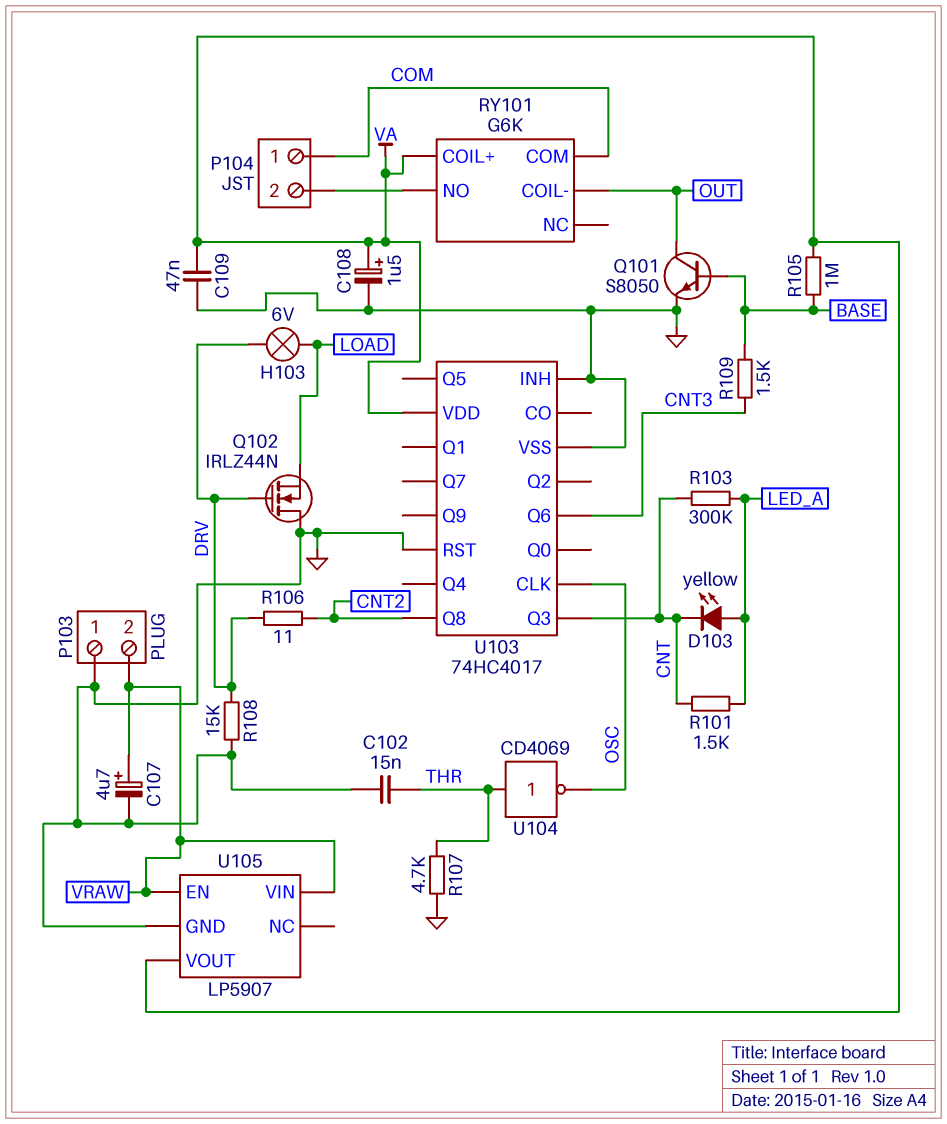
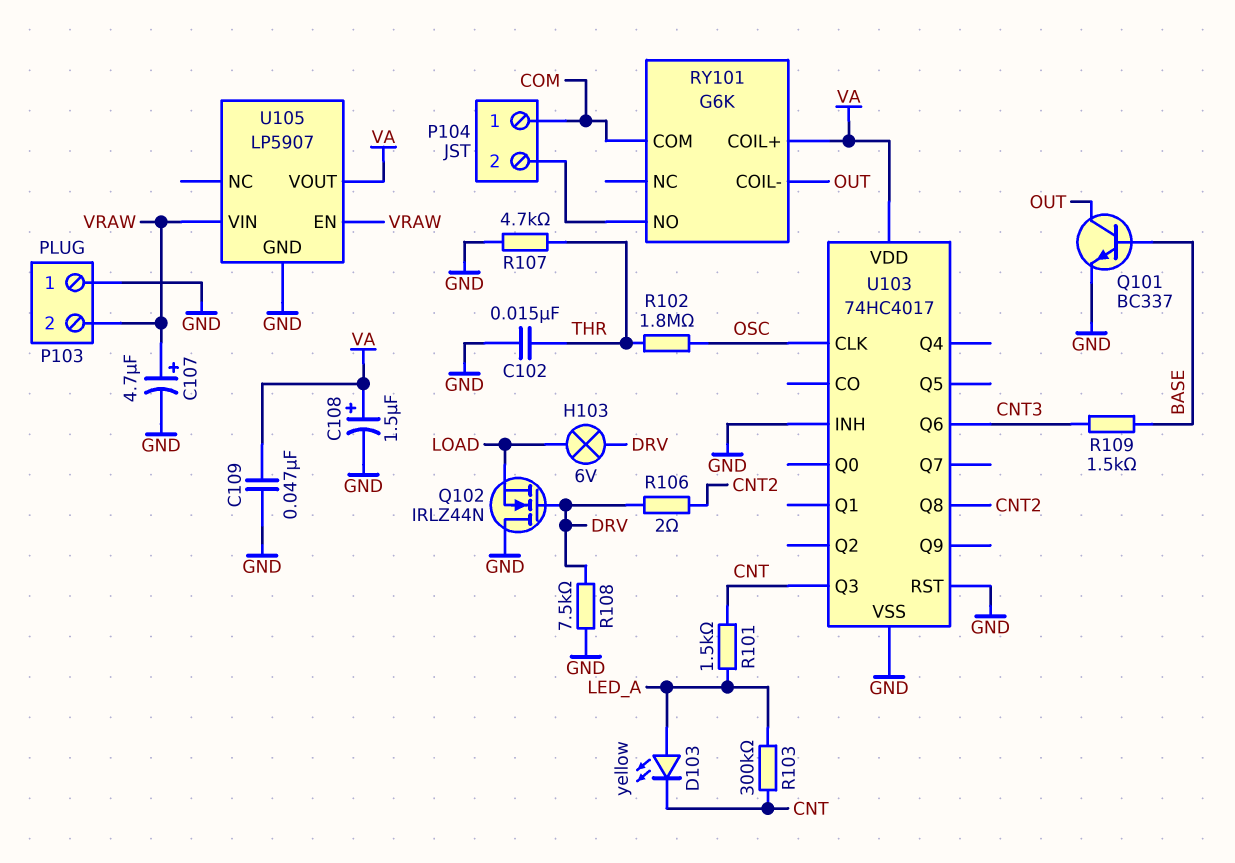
Q101: NPN S8050 (B BASE, C OUT, E GND) -> NPN BC337 (B BASE, C OUT, E GND)
R102: none -> 1.8M (OSC, THR)
R105: 1M (BASE, VA) -> none
R106: 11 (CNT2, DRV) -> 2 (CNT2, DRV)
R108: 15k (DRV, GND) -> 7.5k (DRV, GND)
U104: NOT CD4069 (in THR, out OSC) -> none

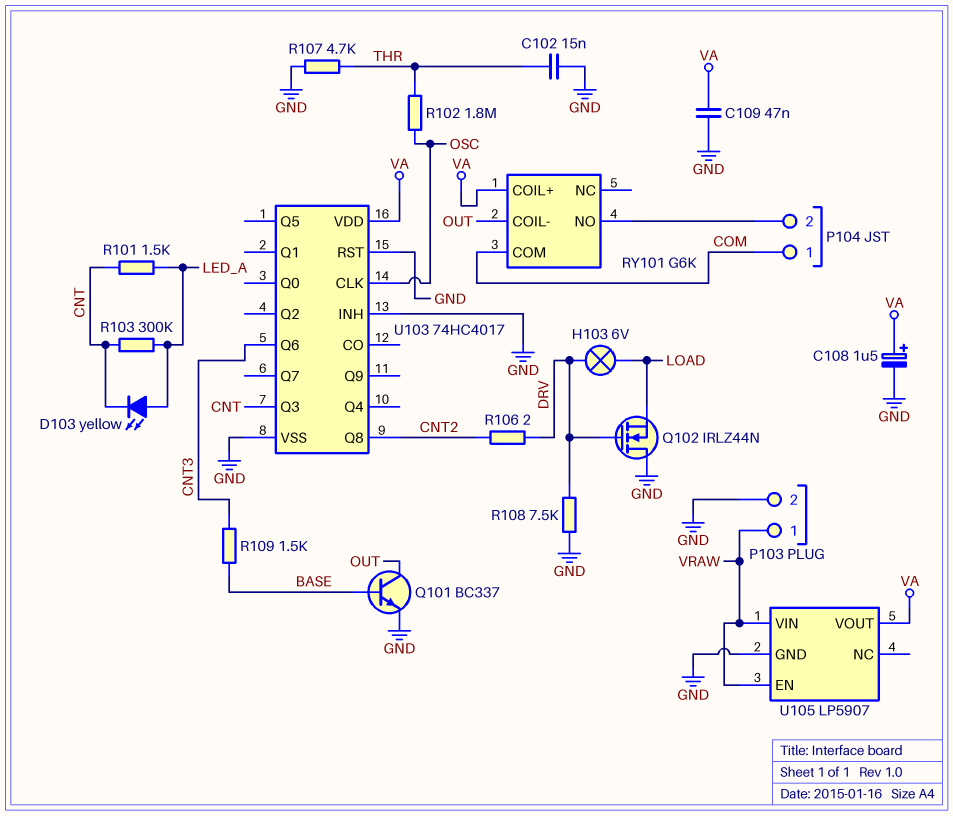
C107: 4.7uF (plus VRAW, minus GND) -> none
P103 pin 1: GND -> VRAW
P103 pin 2: VRAW -> GND

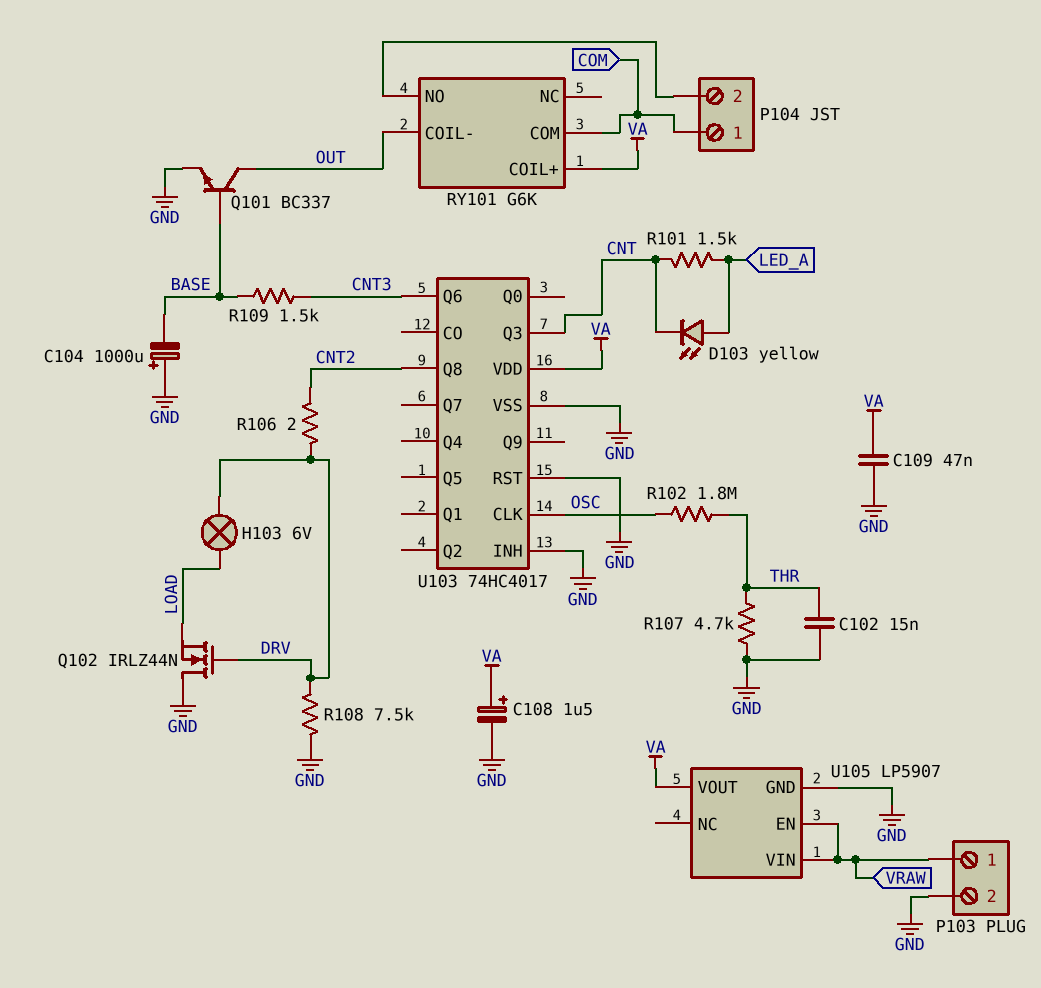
C104: none -> 1000uF (plus GND, minus BASE)
R103: 300k (CNT, LED_A) -> none

